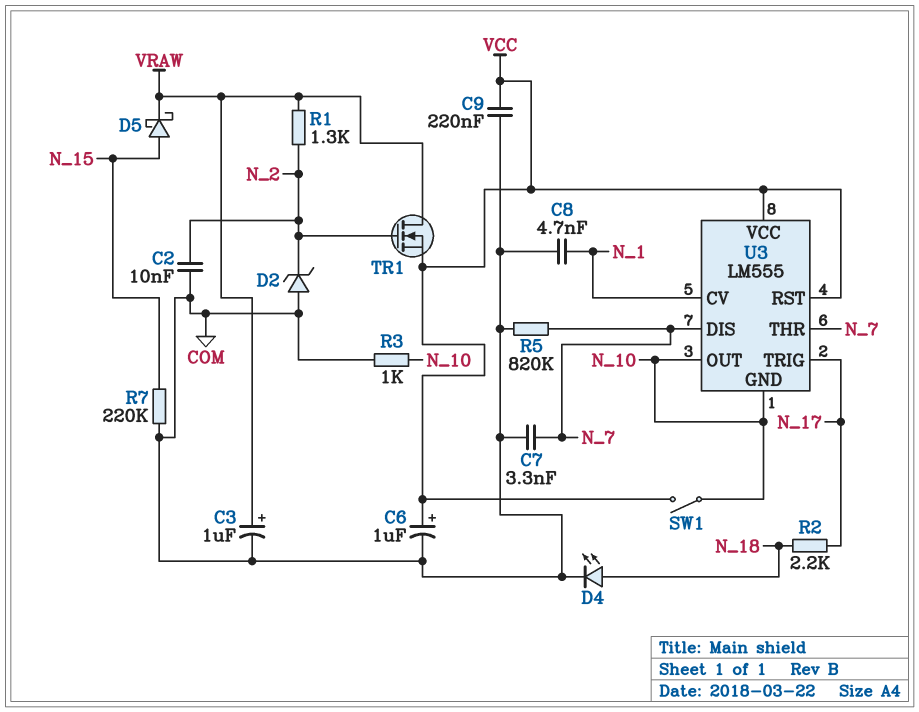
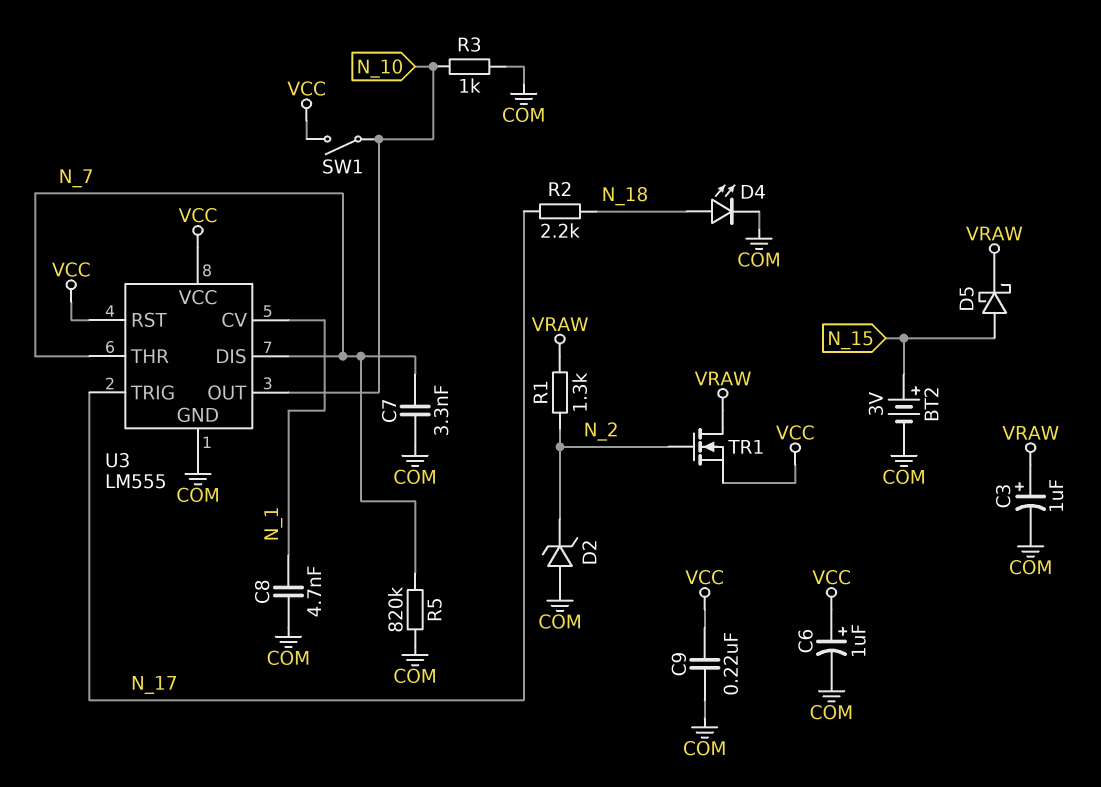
BT2: none -> 3V (plus N_15, minus COM)
C2: 10nF (COM, N_2) -> none
R7: 220k (COM, N_15) -> none
U3 pin GND: N_10 -> COM

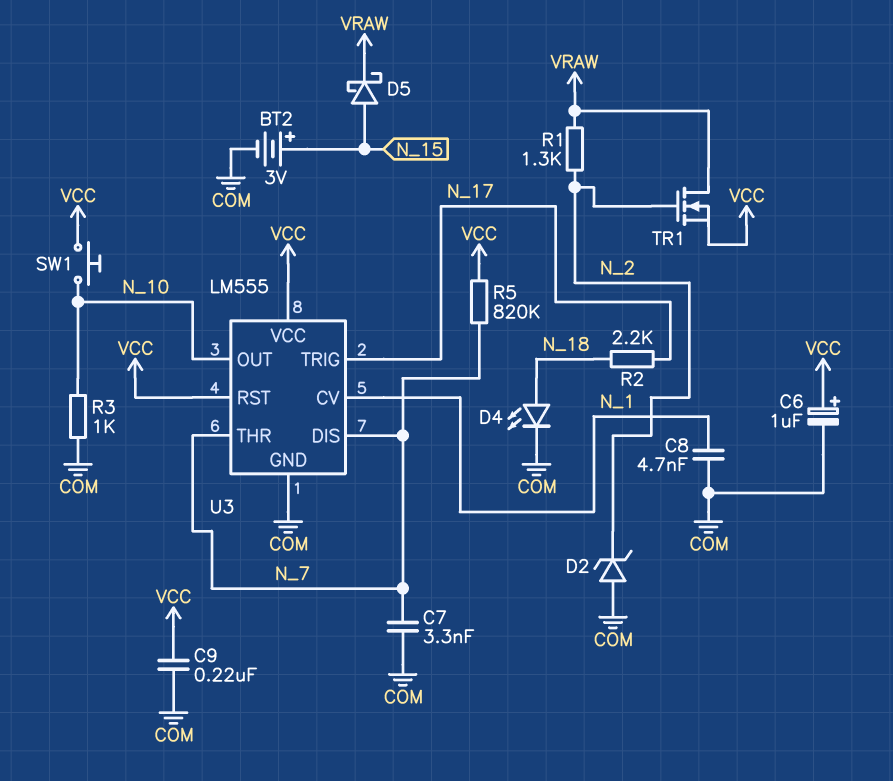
C3: 1uF (plus VRAW, minus COM) -> none
R5: 820k (COM, N_7) -> 820k (N_7, VCC)
SW1: switch (N_10, VCC) -> button (N_10, VCC)

